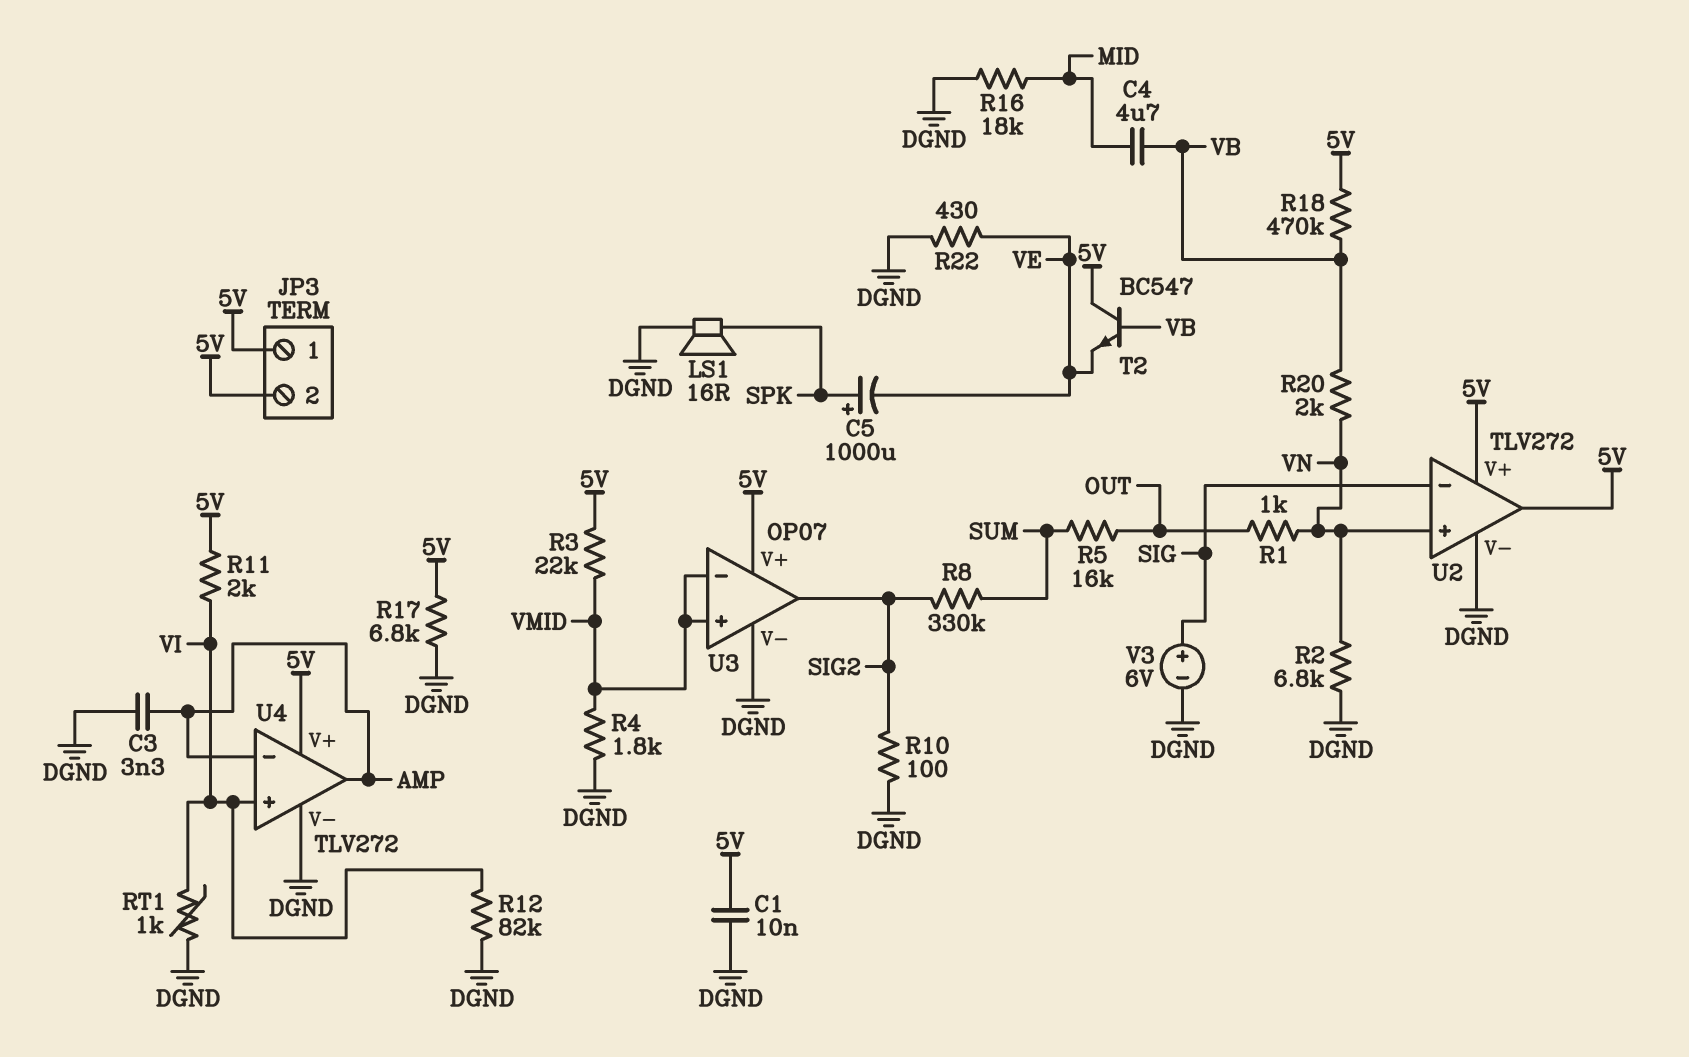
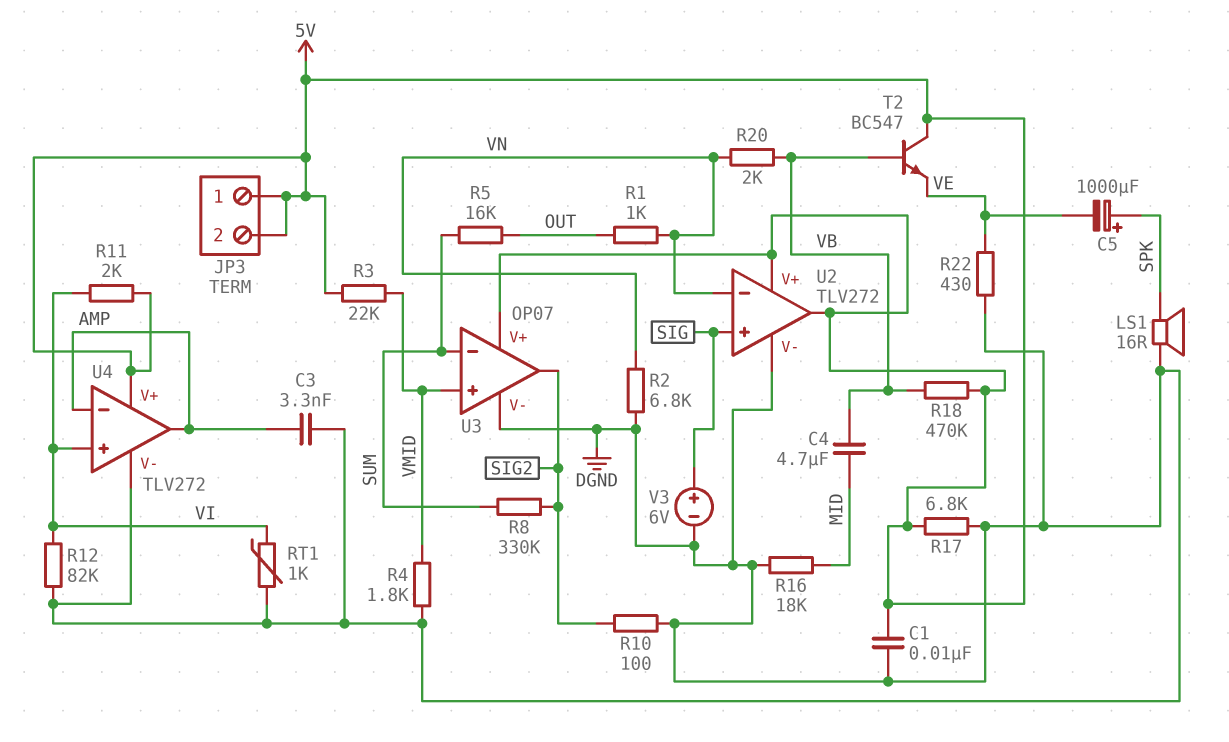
U2 pin in+: VN -> SIG
U2 pin in-: SIG -> VN
U3 pin in-: VMID -> SUM

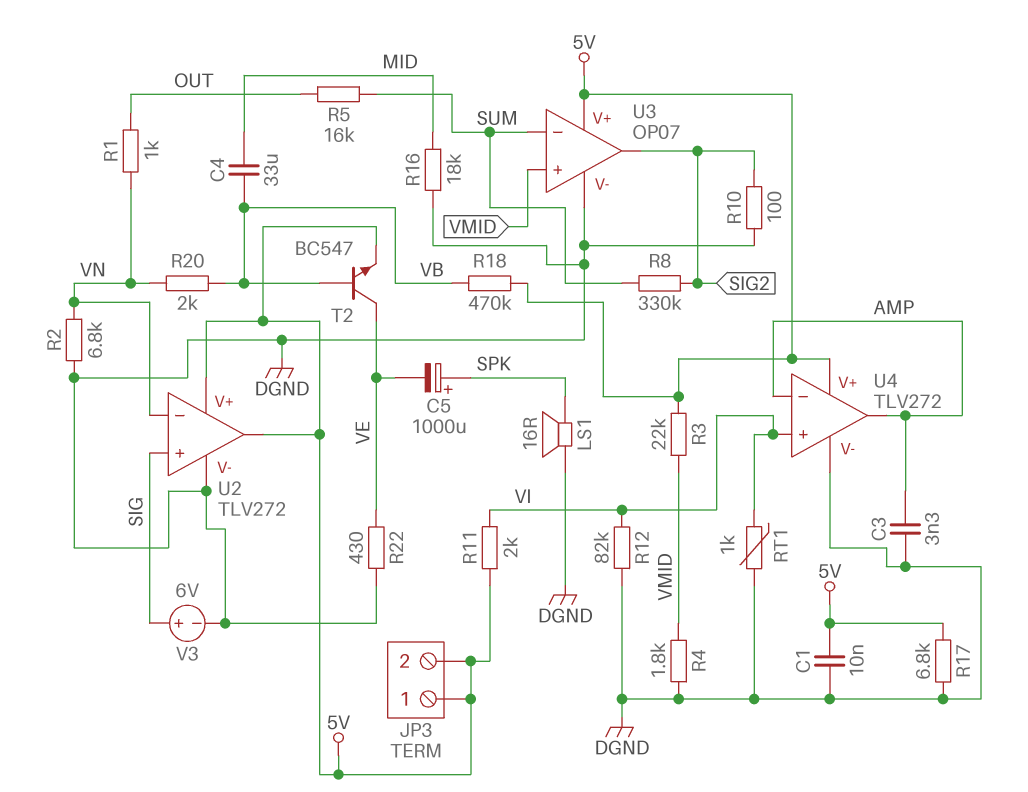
C4: 4.7uF (MID, VB) -> 33uF (MID, VB)
T2: NPN BC547 (B VB, C 5V, E VE) -> NPN BC547 (B VB, C VE, E 5V)

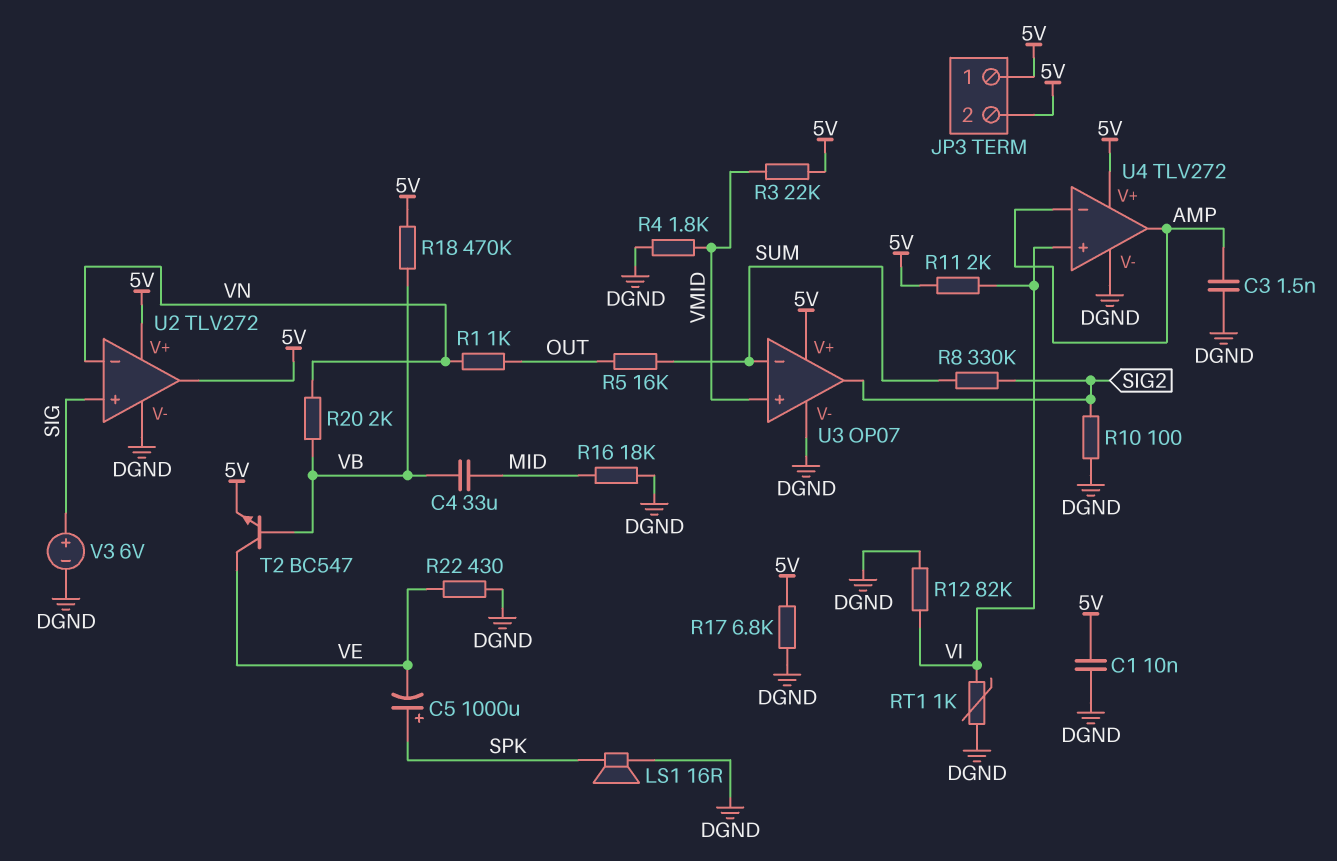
C3: 3.3nF (AMP, DGND) -> 1.5nF (AMP, DGND)
R2: 6.8k (DGND, VN) -> none

